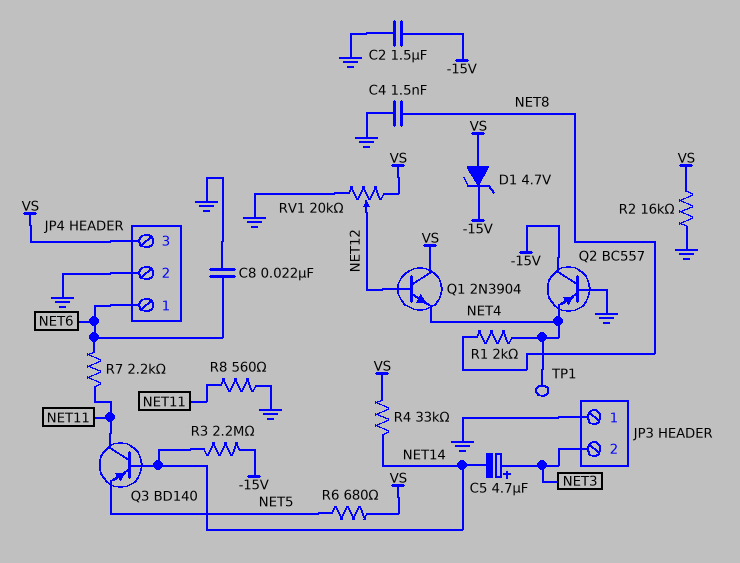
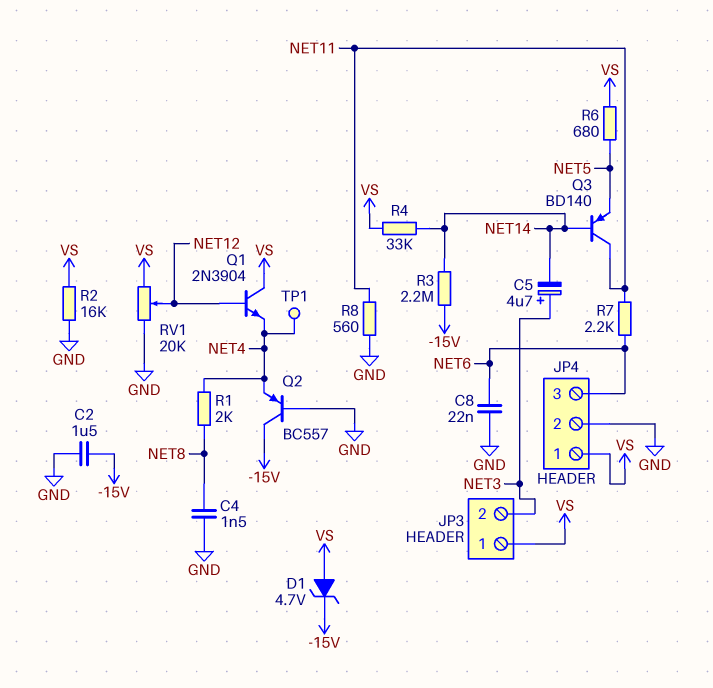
JP3 pin 1: GND -> VS
JP4 pin 1: NET6 -> VS
JP4 pin 3: VS -> NET6

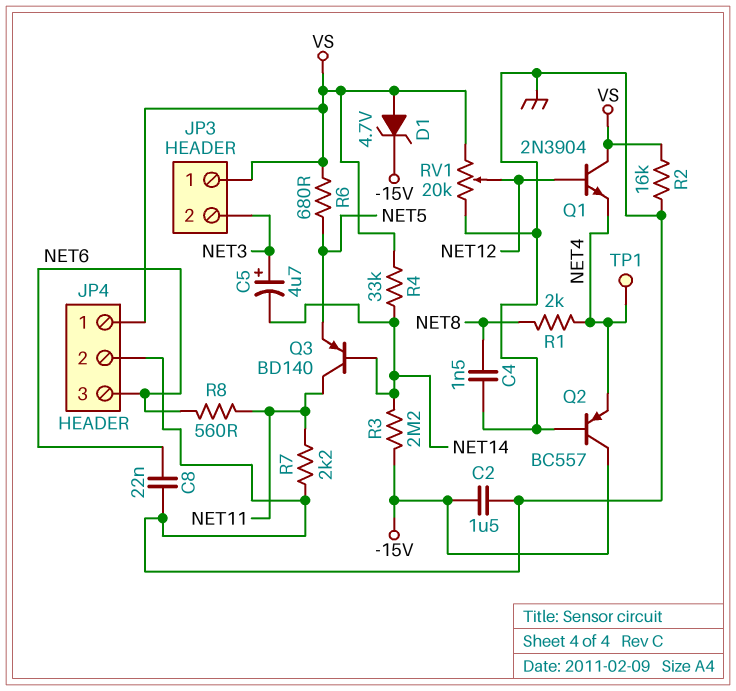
R7: 2.2k (NET6, NET11) -> 2.2k (GND, NET11)
R8: 560 (GND, NET11) -> 560 (NET6, NET11)

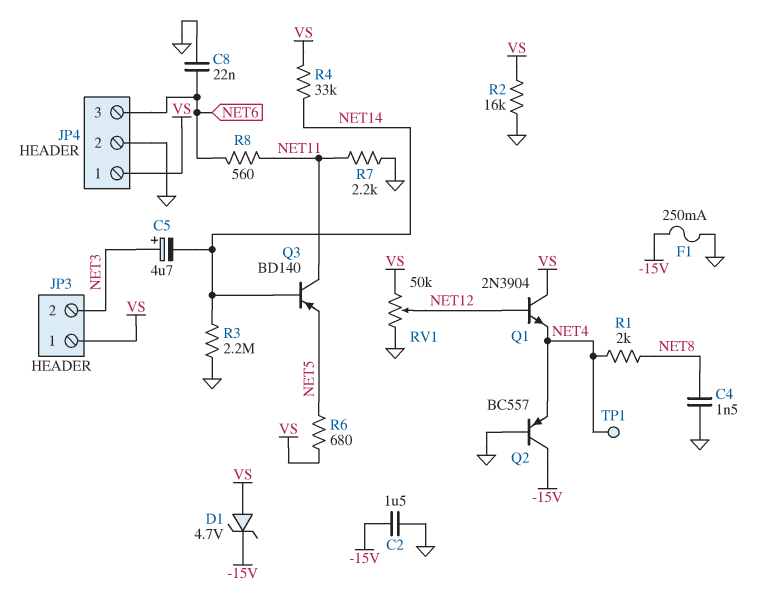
F1: none -> 250mA (-15V, GND)
R3: 2.2M (-15V, NET14) -> 2.2M (GND, NET14)
RV1: 20k (GND, VS, wiper NET12) -> 50k (GND, VS, wiper NET12)

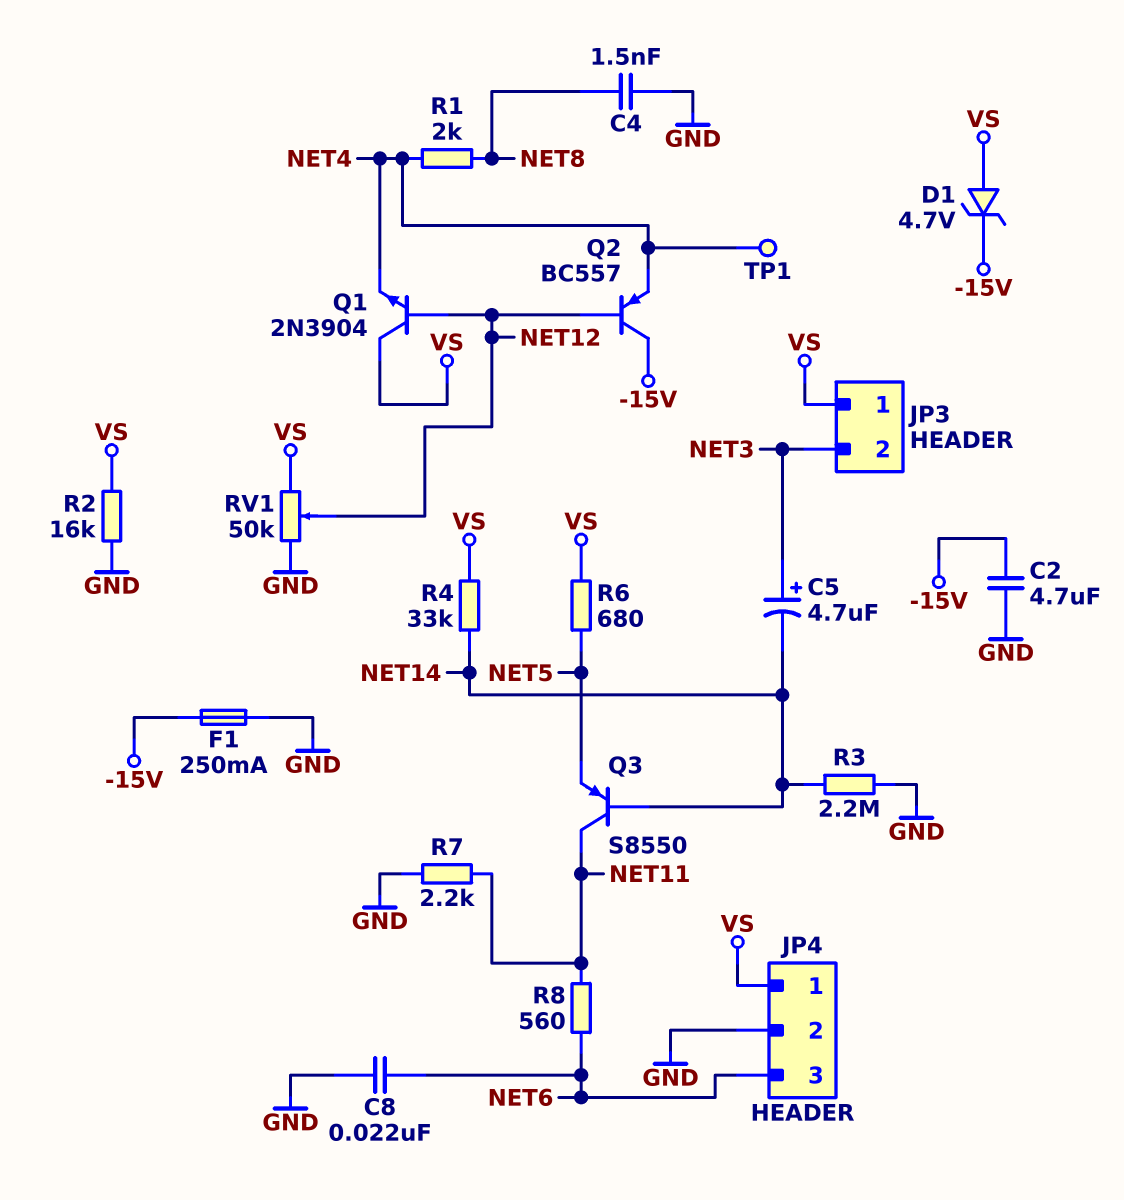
C2: 1.5uF (-15V, GND) -> 4.7uF (-15V, GND)
Q2: PNP BC557 (B GND, C -15V, E NET4) -> PNP BC557 (B NET12, C -15V, E NET4)
Q3: PNP BD140 (B NET14, C NET11, E NET5) -> PNP S8550 (B NET14, C NET11, E NET5)

